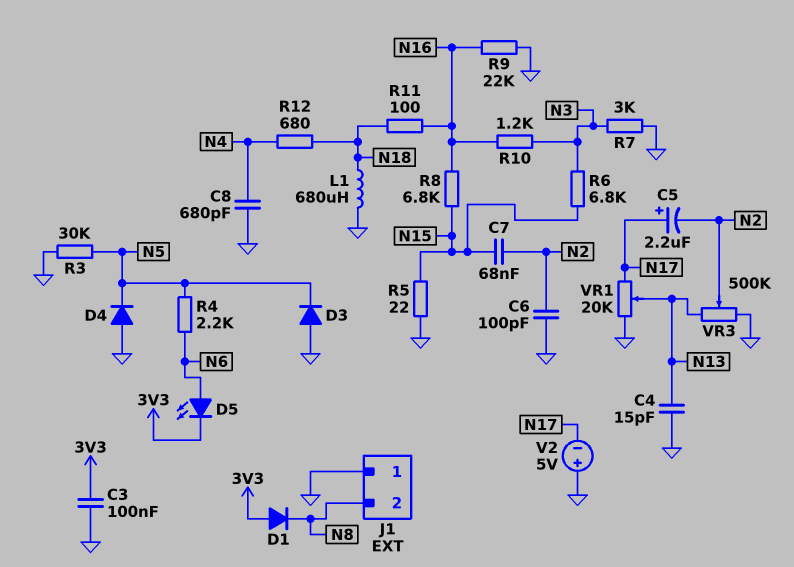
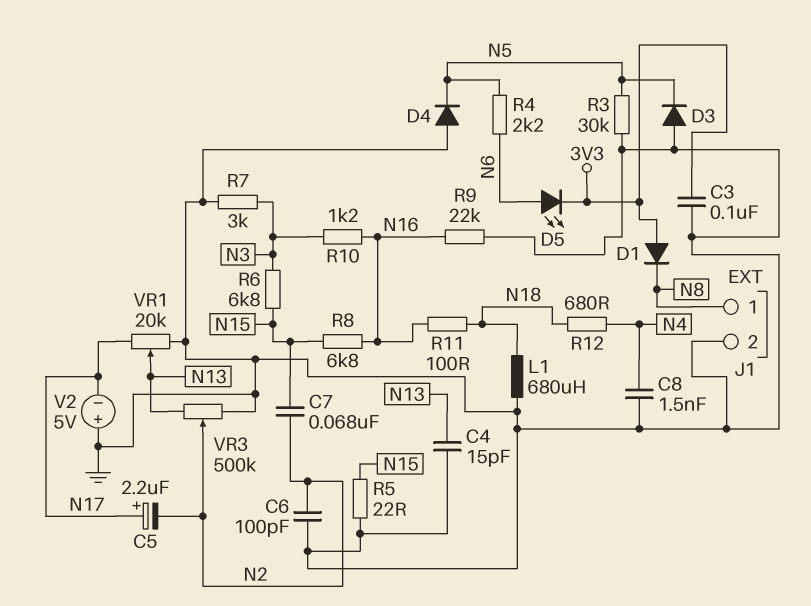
C8: 680pF (GND, N4) -> 1.5nF (GND, N4)
J1 pin 1: GND -> N8
J1 pin 2: N8 -> GND

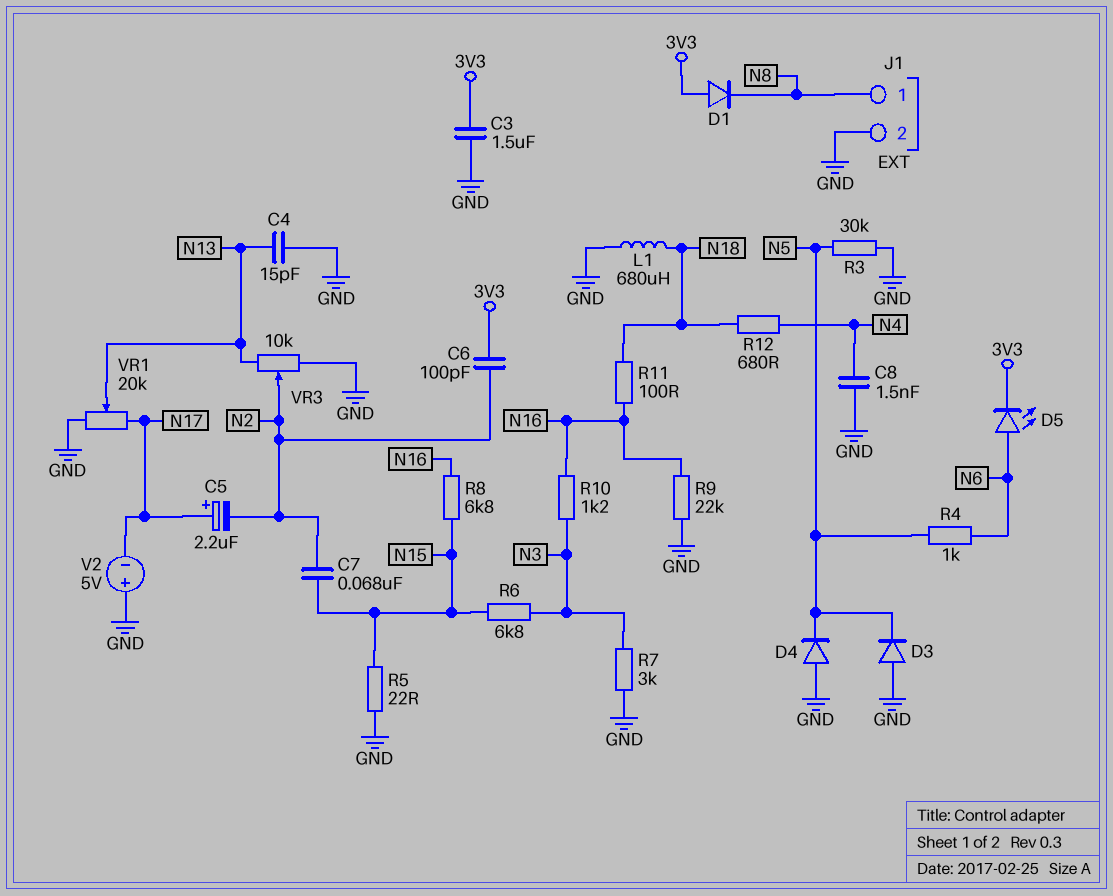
C3: 100nF (3V3, GND) -> 1.5uF (3V3, GND)
C6: 100pF (GND, N2) -> 100pF (3V3, N2)
R4: 2.2k (N5, N6) -> 1k (N5, N6)
VR3: 500k (GND, N13, wiper N2) -> 10k (GND, N13, wiper N2)

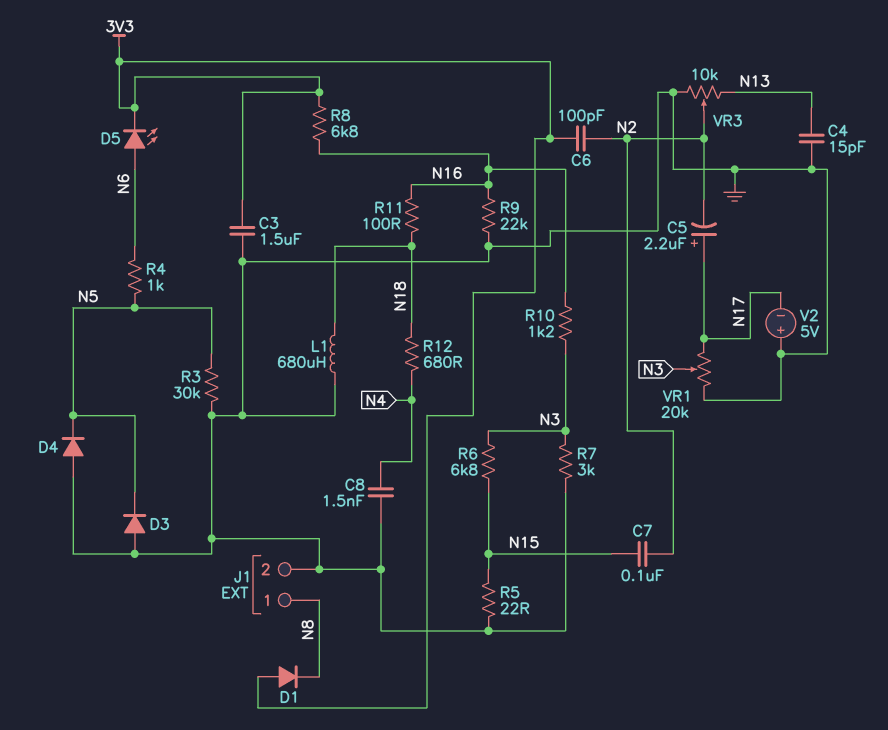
C7: 68nF (N2, N15) -> 100nF (N2, N15)
R8: 6.8k (N15, N16) -> 6.8k (3V3, N16)
VR1: 20k (GND, N17, wiper N13) -> 20k (GND, N17, wiper N3)

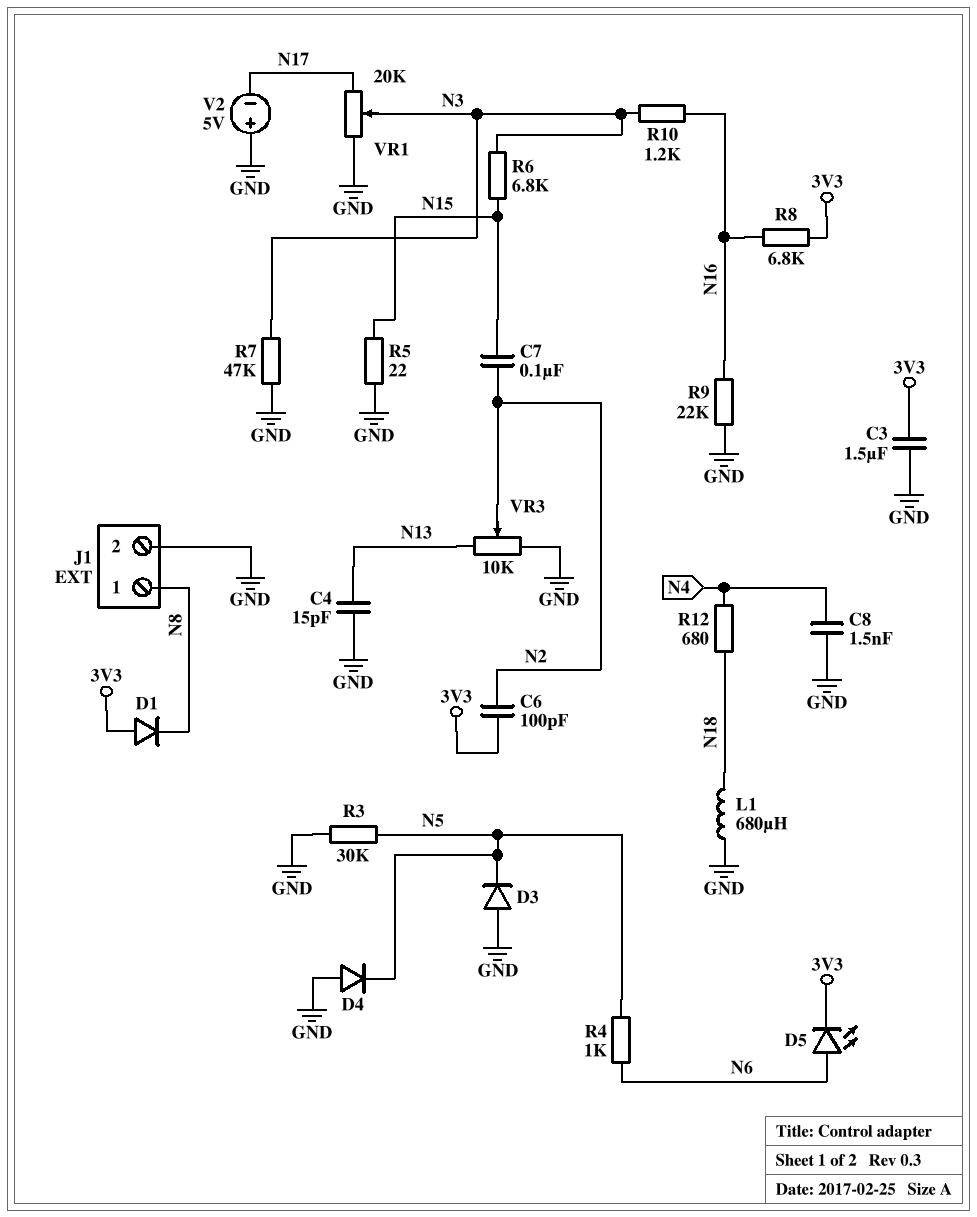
C5: 2.2uF (plus N17, minus N2) -> none
R7: 3k (GND, N3) -> 47k (GND, N3)
R11: 100 (N16, N18) -> none

